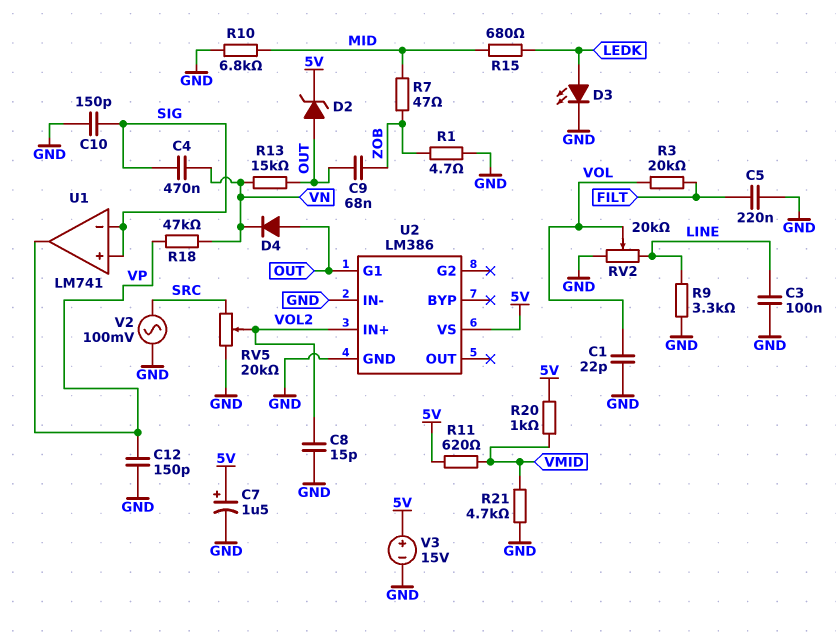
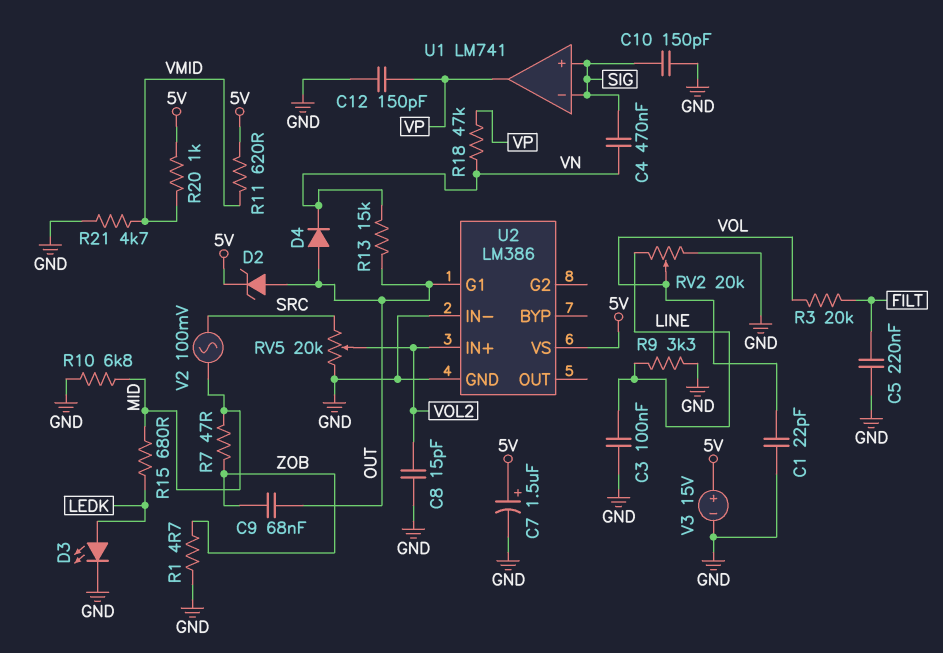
V2: AC 100mV (GND, SRC) -> AC 100mV (MID, SRC)

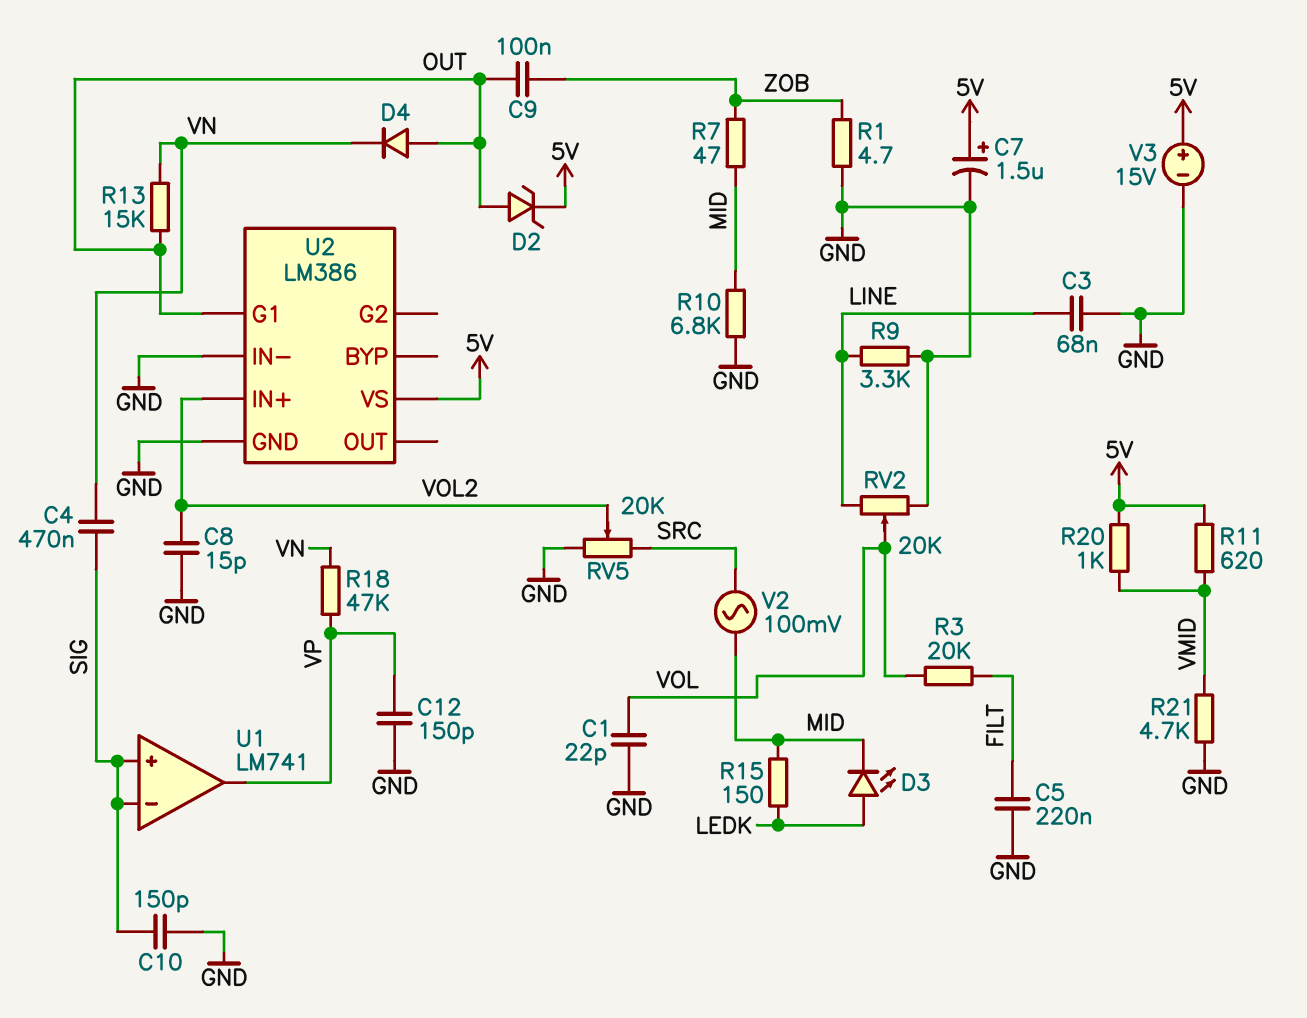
C3: 100nF (GND, LINE) -> 68nF (GND, LINE)
C9: 68nF (OUT, ZOB) -> 100nF (OUT, ZOB)
D3: LED (A LEDK, K GND) -> LED (A LEDK, K MID)
R15: 680 (LEDK, MID) -> 150 (LEDK, MID)

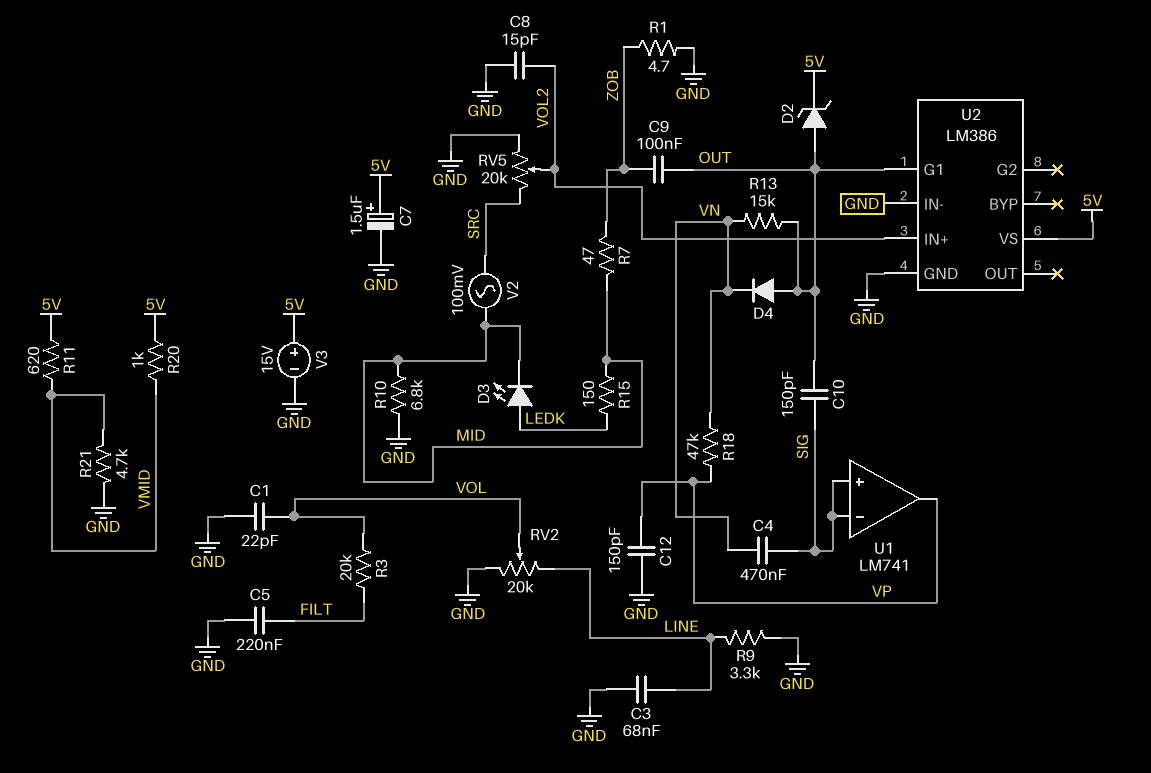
C10: 150pF (GND, SIG) -> 150pF (OUT, SIG)

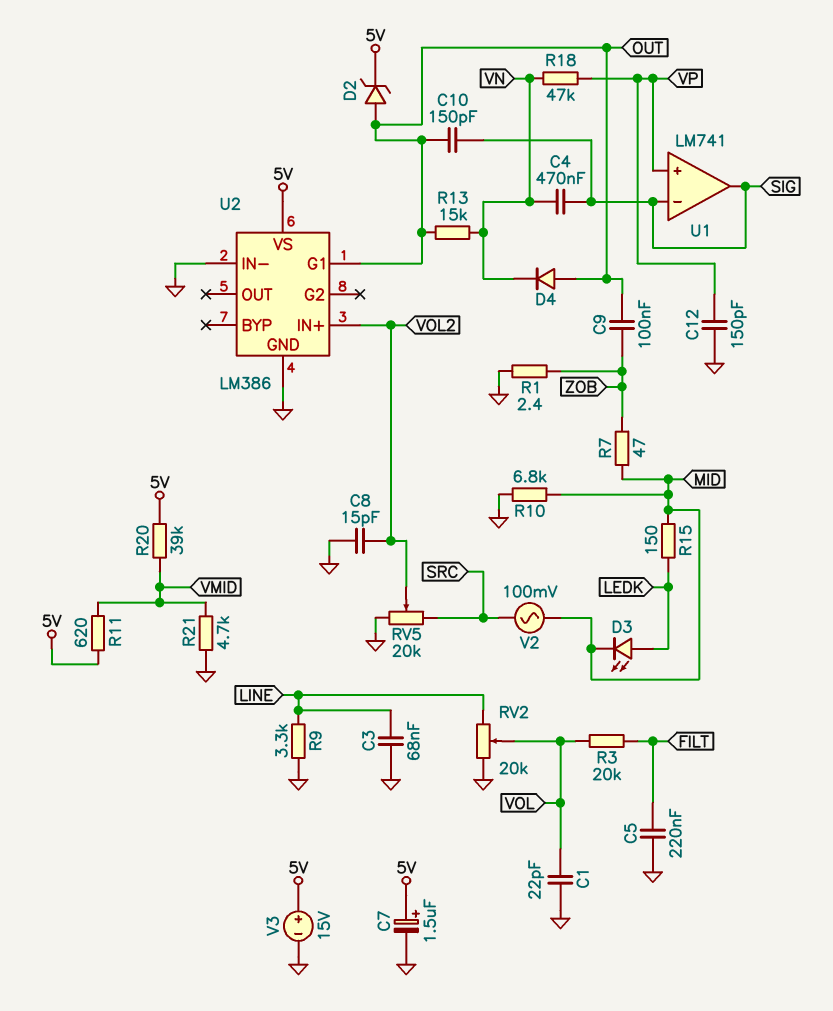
R1: 4.7 (GND, ZOB) -> 2.4 (GND, ZOB)
R20: 1k (5V, VMID) -> 39k (5V, VMID)
U1 pin in+: SIG -> VP
U1 pin out: VP -> SIG

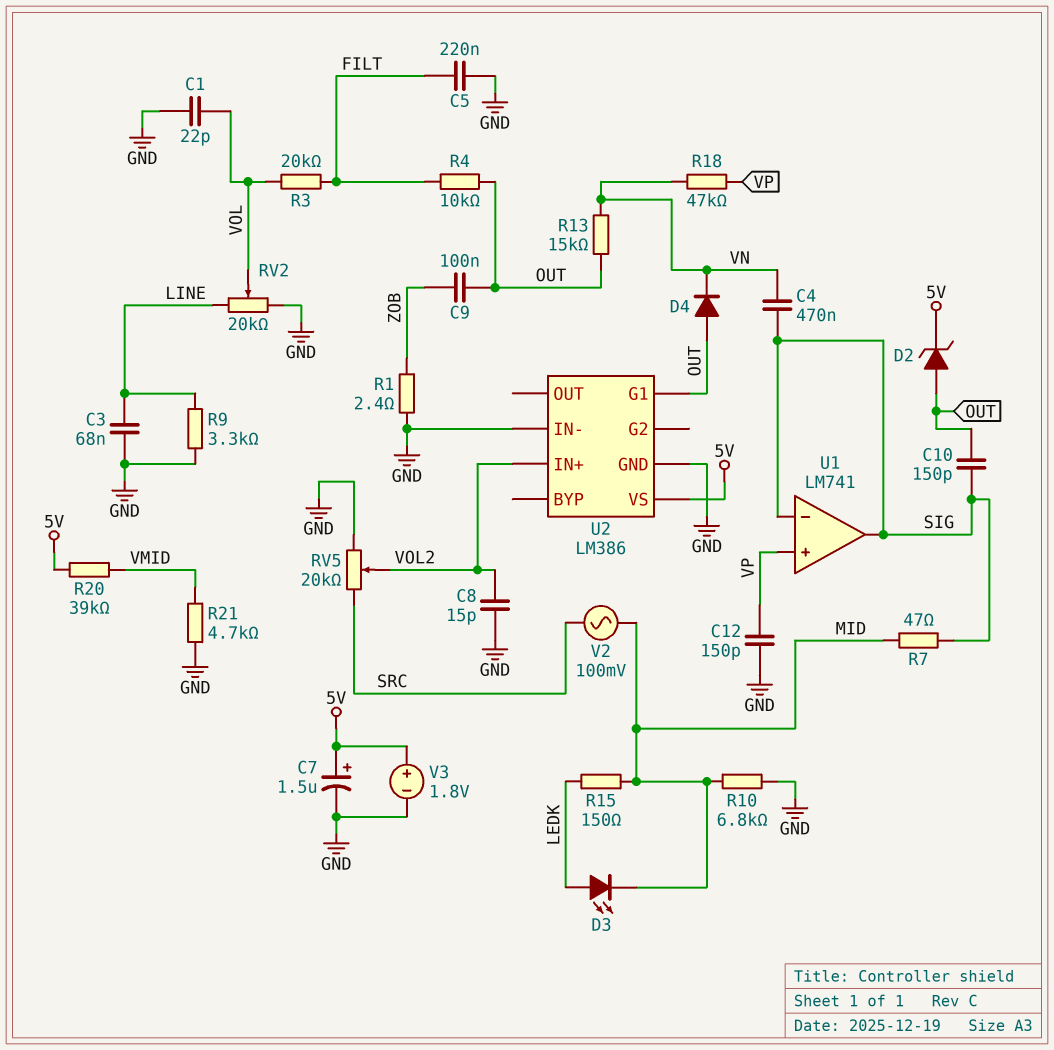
R4: none -> 10k (FILT, OUT)
R7: 47 (MID, ZOB) -> 47 (MID, SIG)
R11: 620 (5V, VMID) -> none
V3: 15V (plus 5V, minus GND) -> 1.8V (plus 5V, minus GND)

